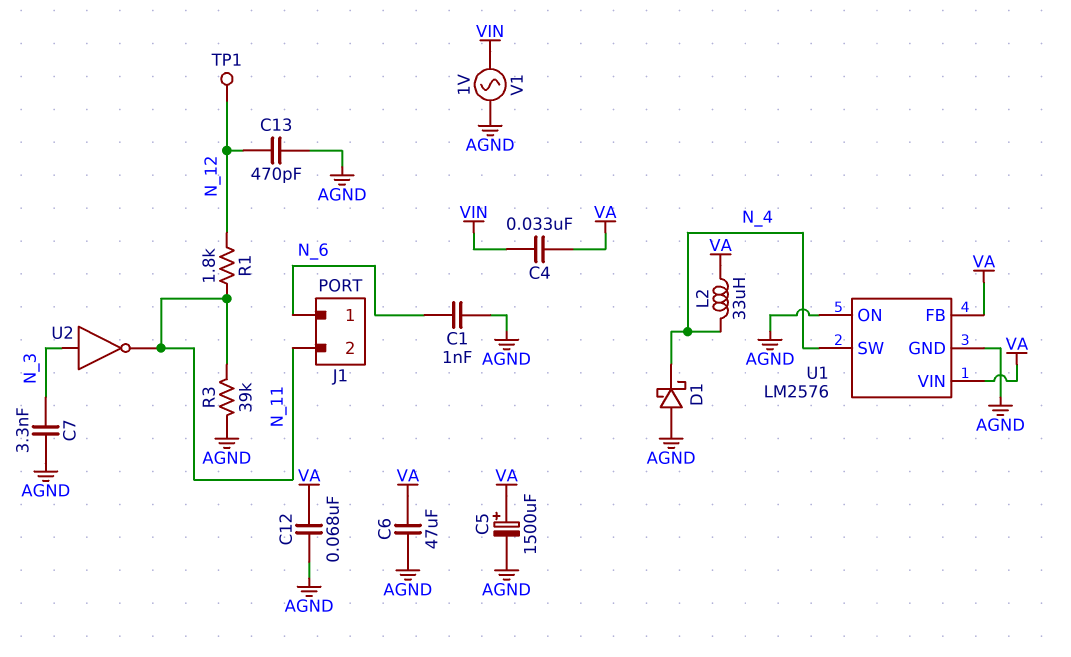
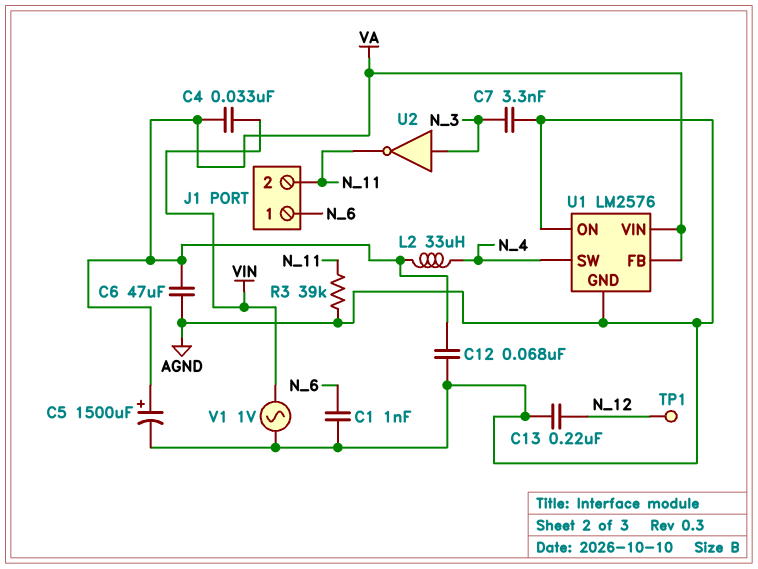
C13: 470pF (AGND, N_12) -> 220nF (AGND, N_12)
D1: schottky (A AGND, K N_4) -> none
R1: 1.8k (N_11, N_12) -> none

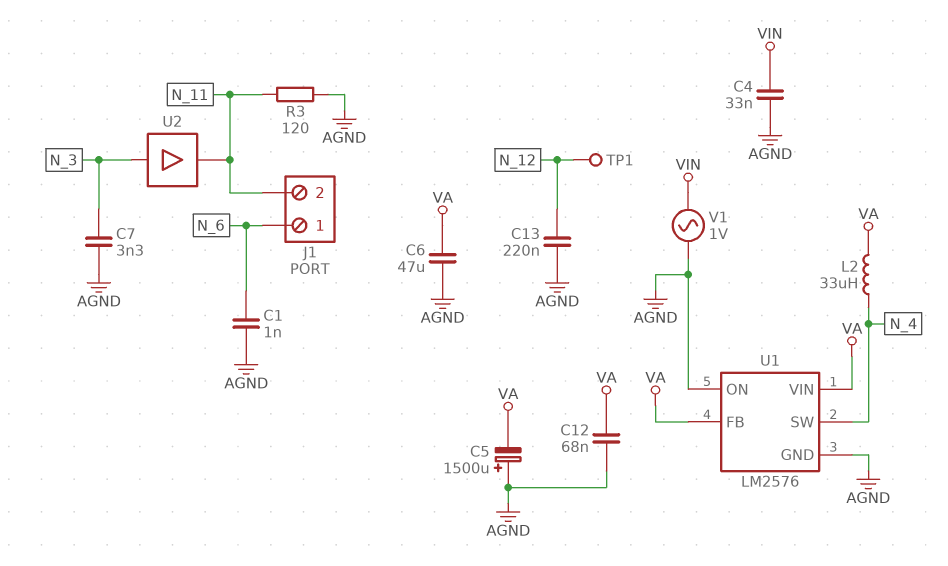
C4: 33nF (VA, VIN) -> 33nF (AGND, VIN)
C5: 1500uF (plus VA, minus AGND) -> 1500uF (plus AGND, minus VA)
R3: 39k (AGND, N_11) -> 120 (AGND, N_11)
U2: NOT (in N_3, out N_11) -> buffer (in N_3, out N_11)

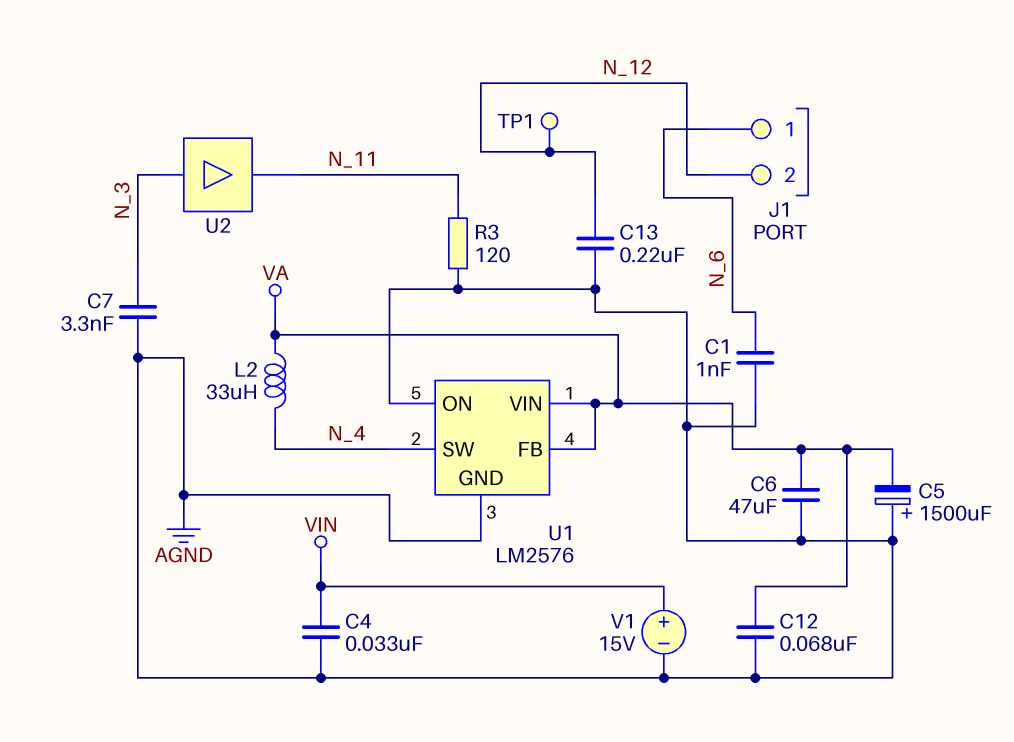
J1 pin 2: N_11 -> N_12
V1: AC 1V (AGND, VIN) -> 15V (plus VIN, minus AGND)

